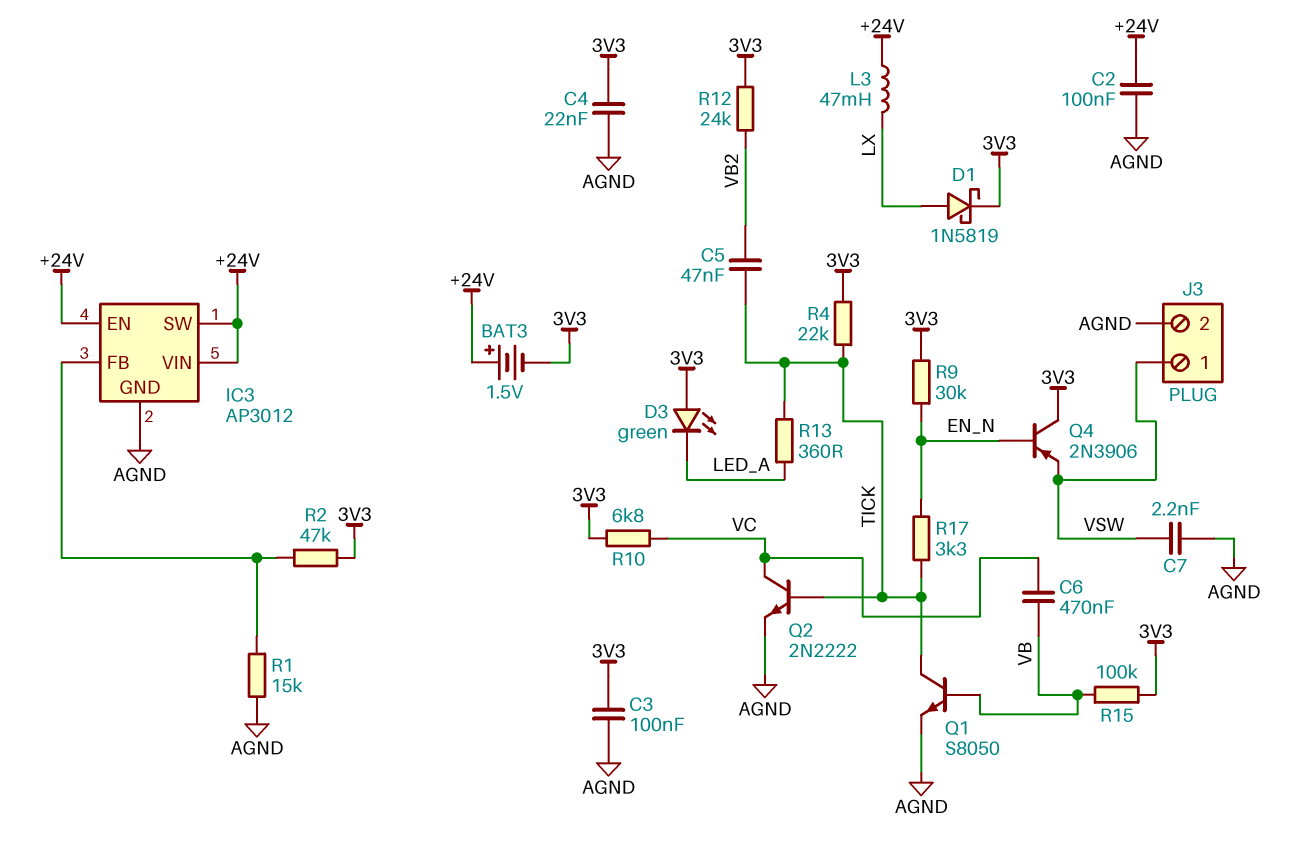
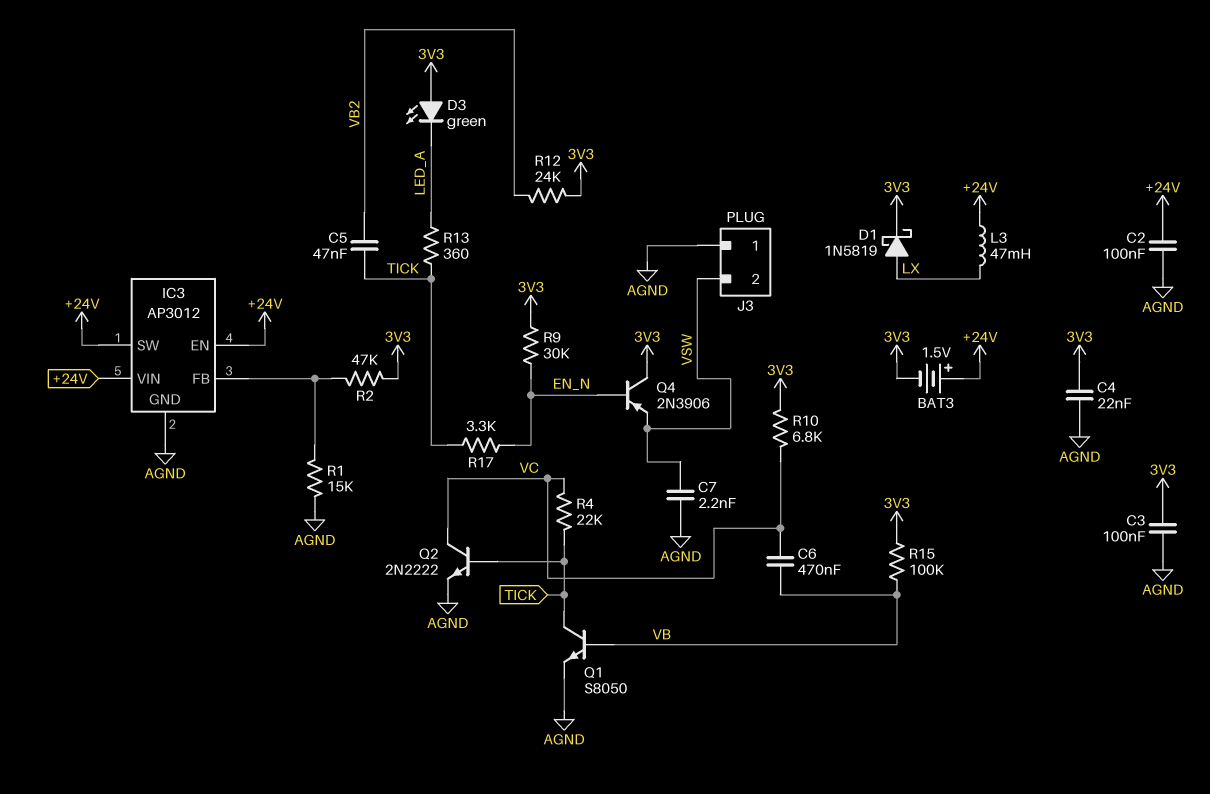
J3 pin 1: VSW -> AGND
J3 pin 2: AGND -> VSW
R4: 22k (3V3, TICK) -> 22k (TICK, VC)

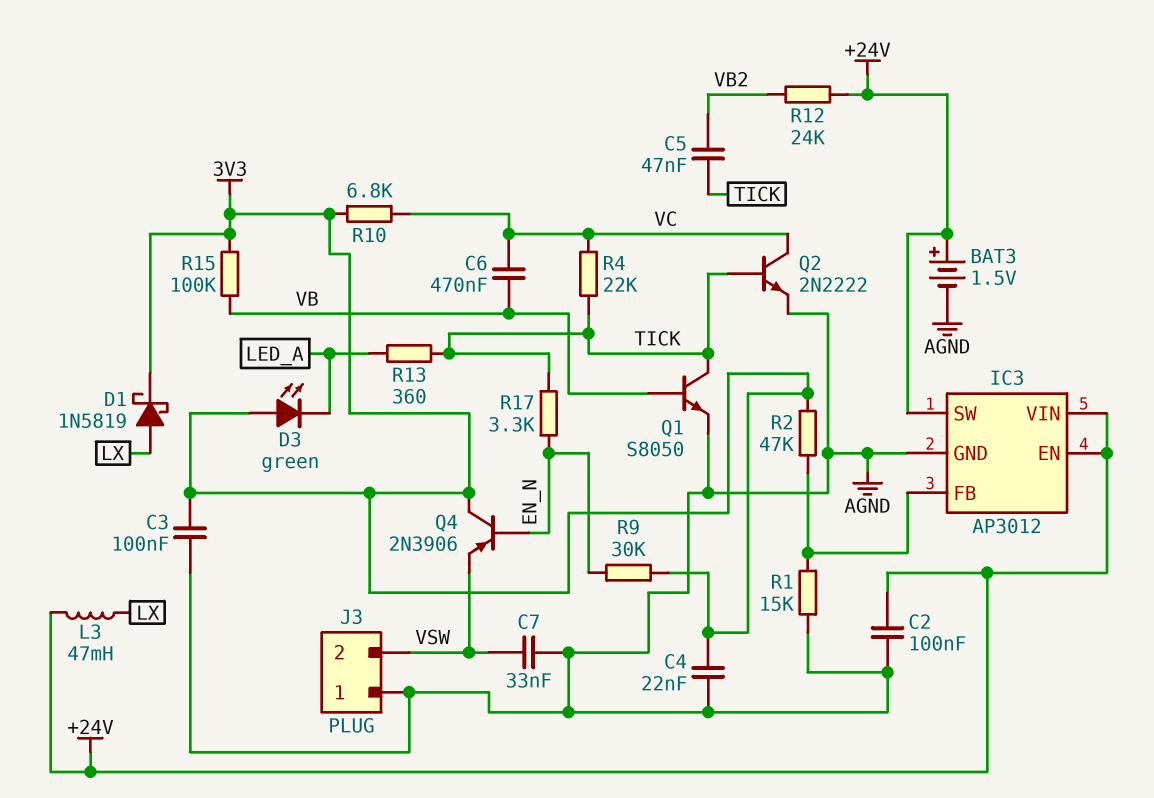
BAT3: 1.5V (plus +24V, minus 3V3) -> 1.5V (plus +24V, minus AGND)
C7: 2.2nF (AGND, VSW) -> 33nF (AGND, VSW)
R12: 24k (3V3, VB2) -> 24k (+24V, VB2)

